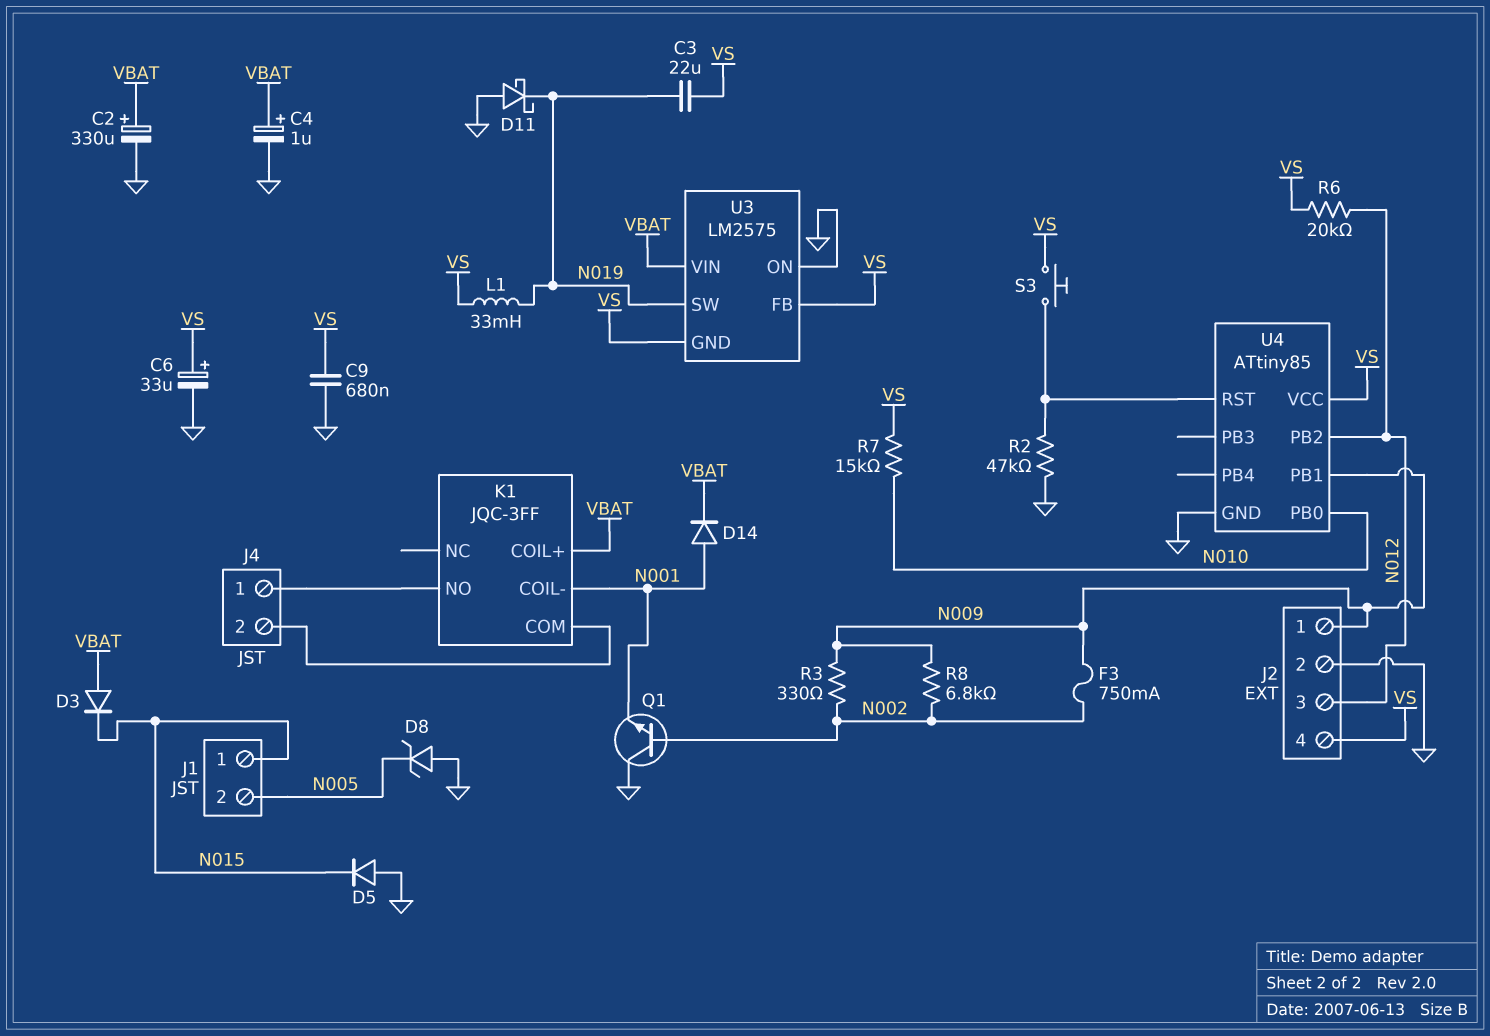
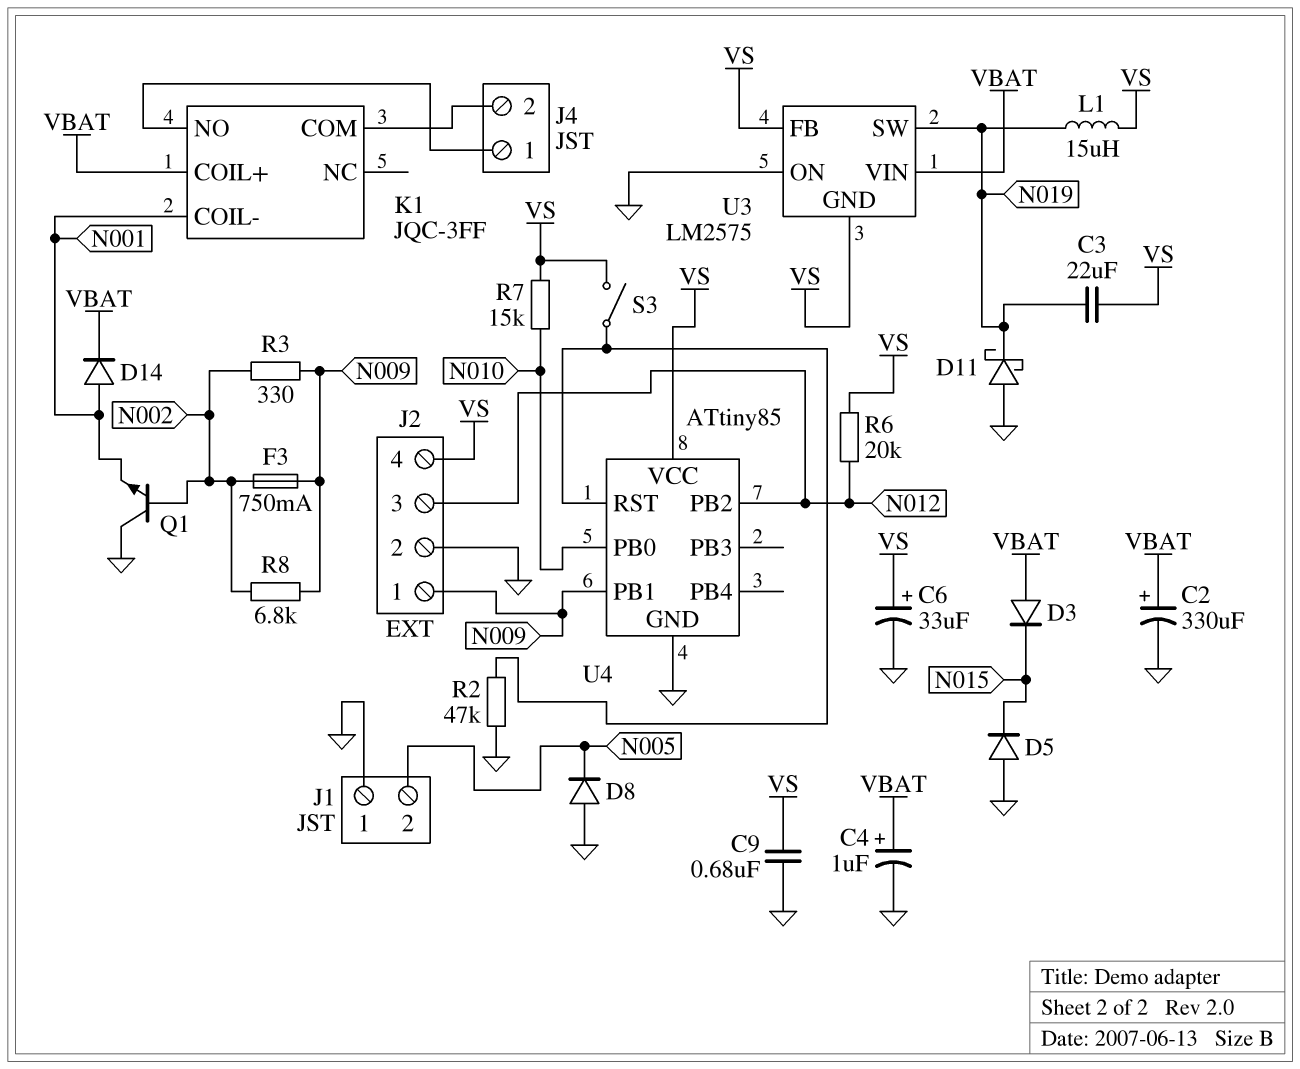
D8: zener (A GND, K N005) -> diode (A GND, K N005)
J1 pin 1: N015 -> GND
L1: 33mH (N019, VS) -> 15uH (N019, VS)
S3: button (U4/RST, VS) -> switch (U4/RST, VS)

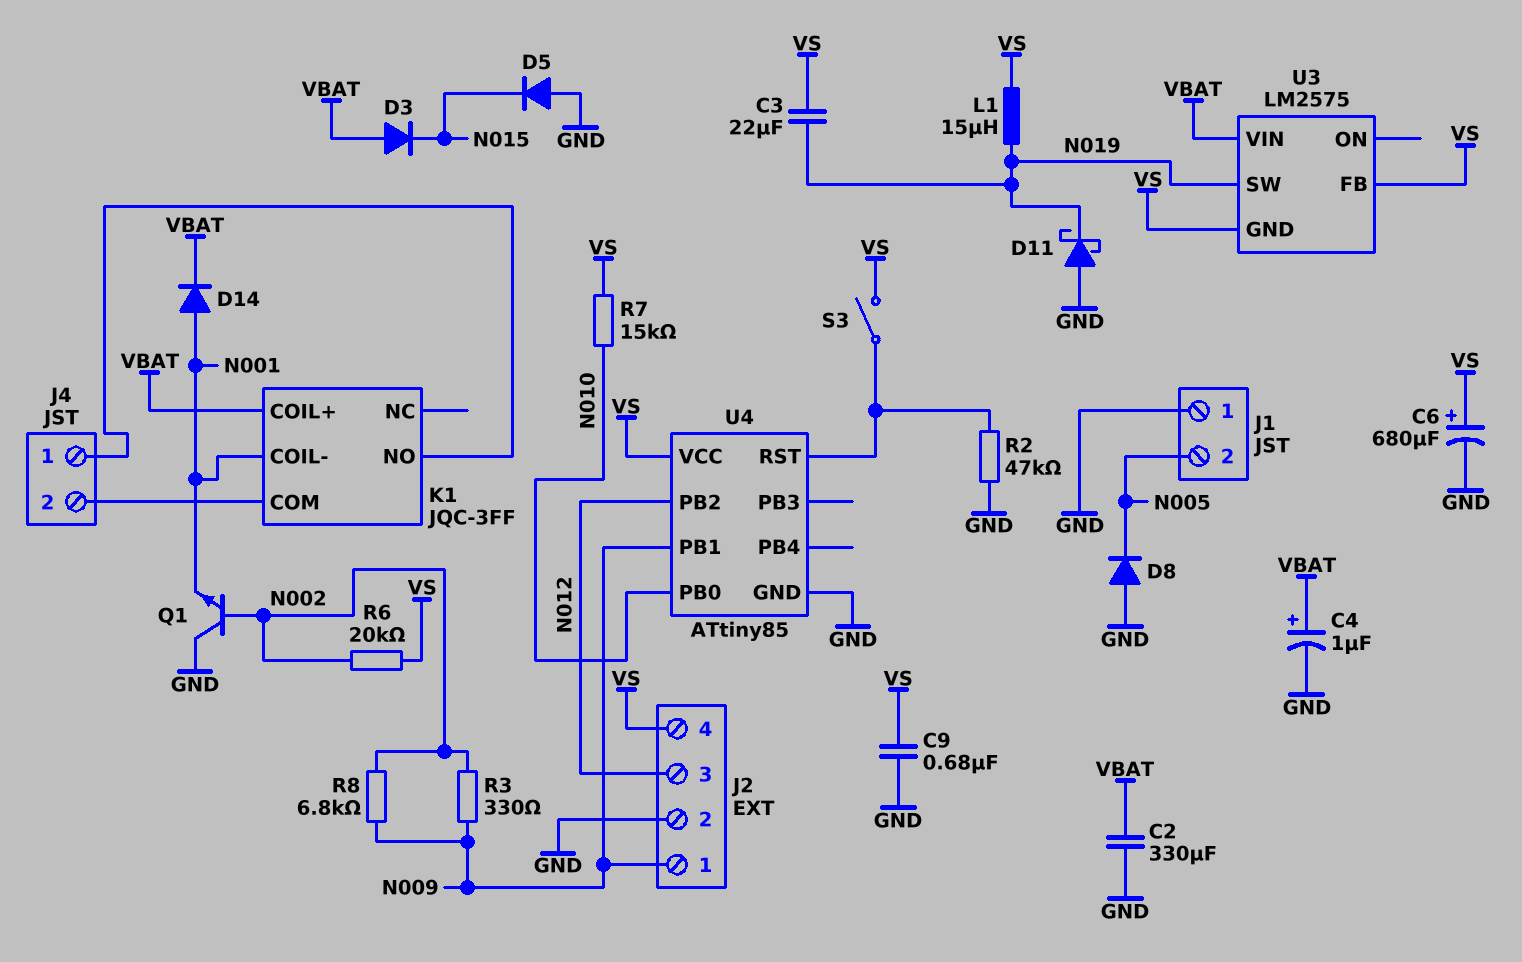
C2: 330uF (plus VBAT, minus GND) -> 330uF (GND, VBAT)
C6: 33uF (plus VS, minus GND) -> 680uF (plus VS, minus GND)
F3: 750mA (N002, N009) -> none
R6: 20k (N012, VS) -> 20k (N002, VS)
U3 pin ON: GND -> none

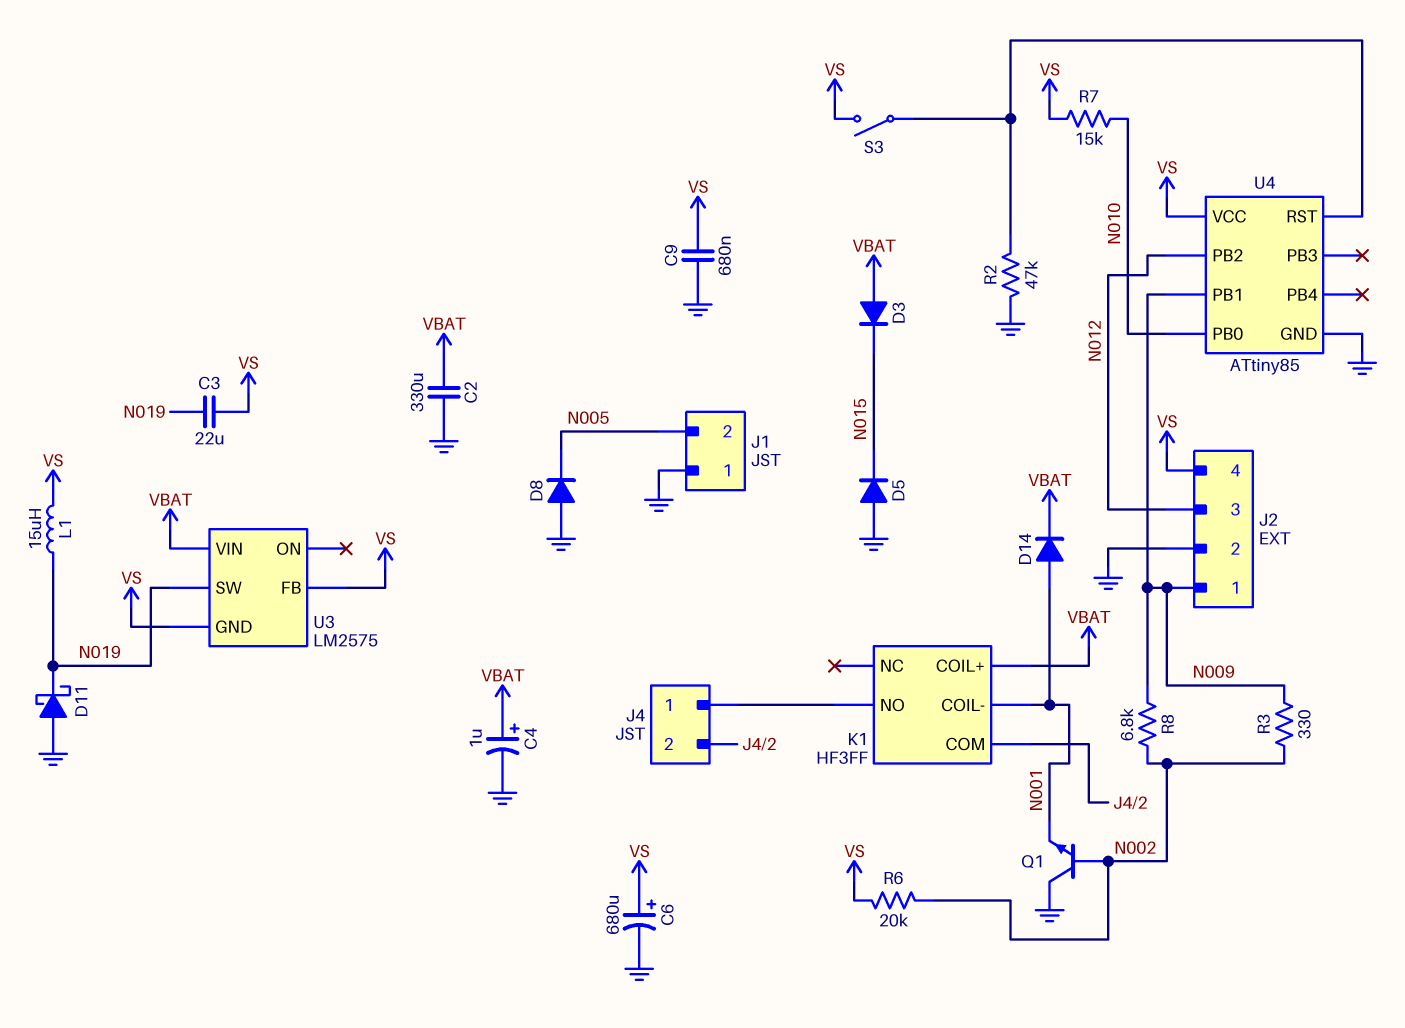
K1: JQC-3FF -> HF3FF

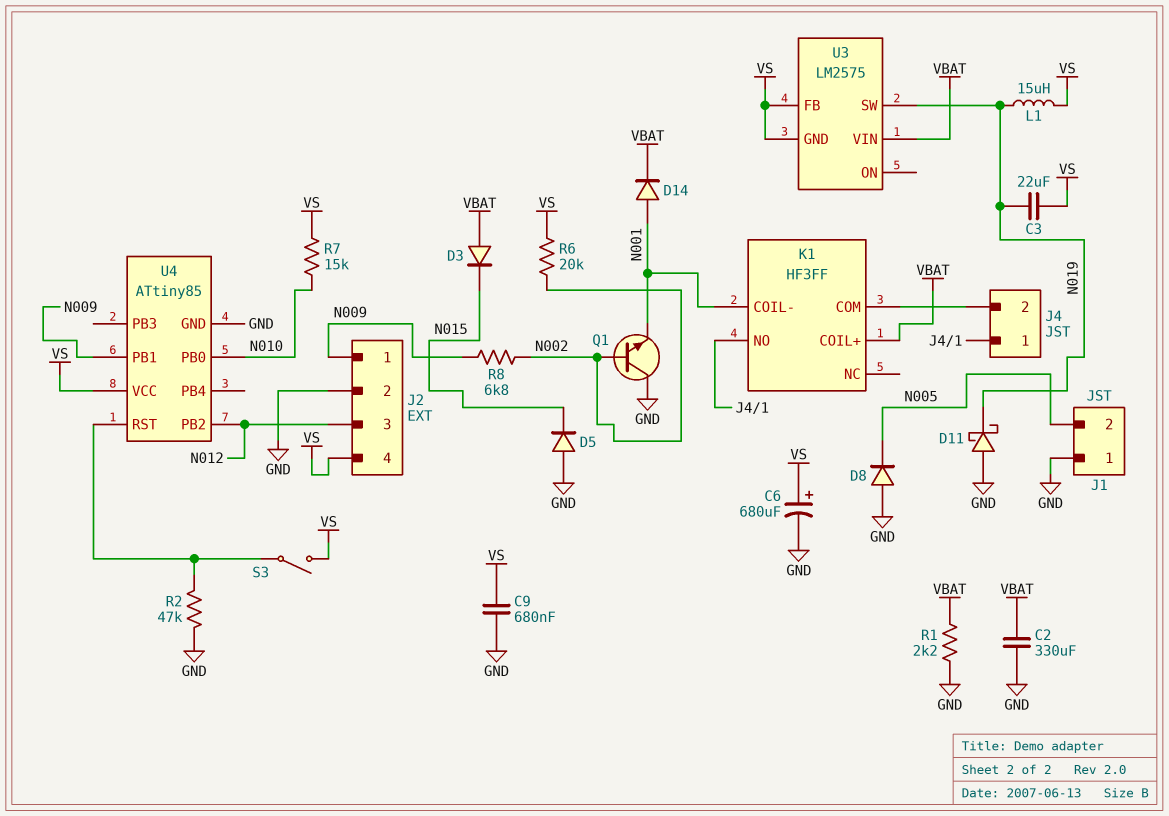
C4: 1uF (plus VBAT, minus GND) -> none
R1: none -> 2.2k (GND, VBAT)
R3: 330 (N002, N009) -> none

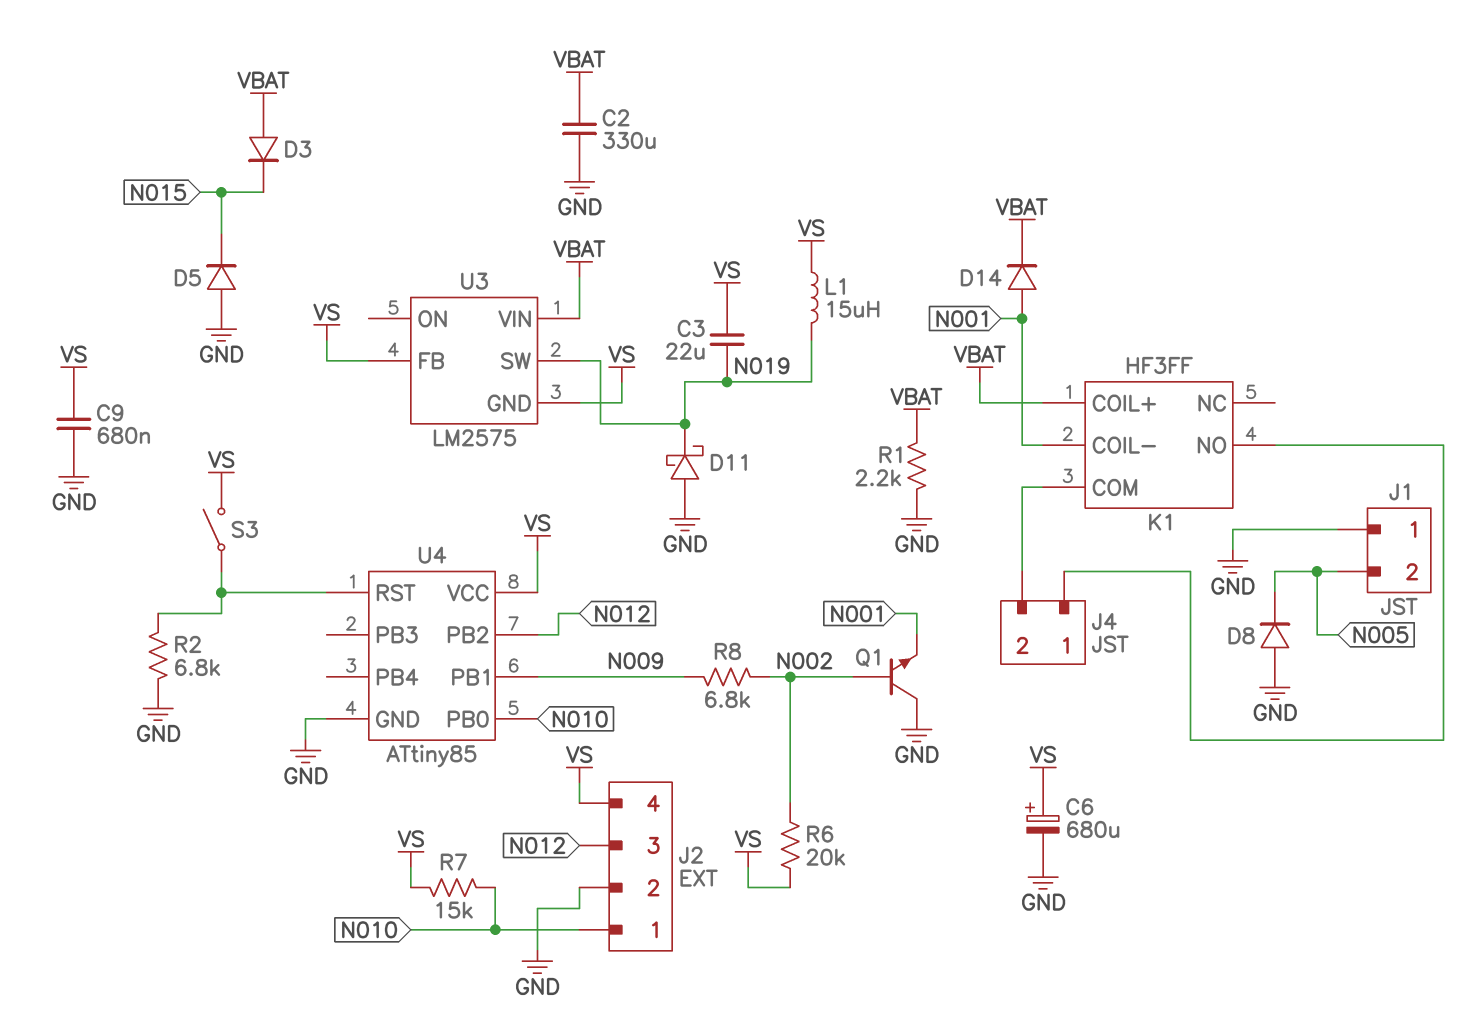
J2 pin 1: N009 -> N010
R2: 47k (GND, U4/RST) -> 6.8k (GND, U4/RST)

